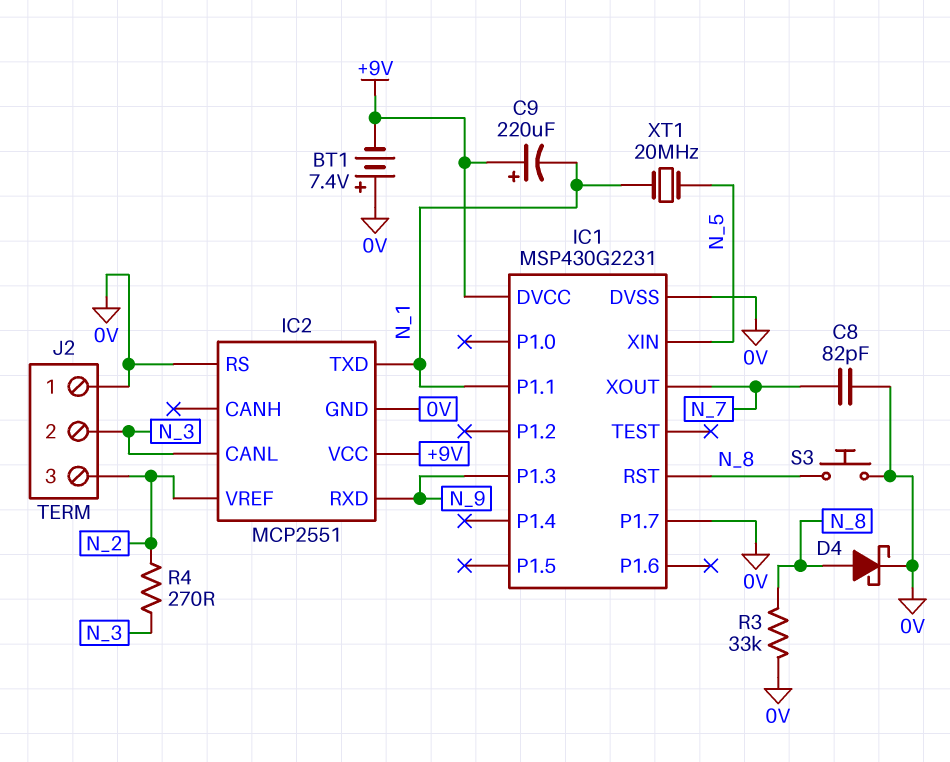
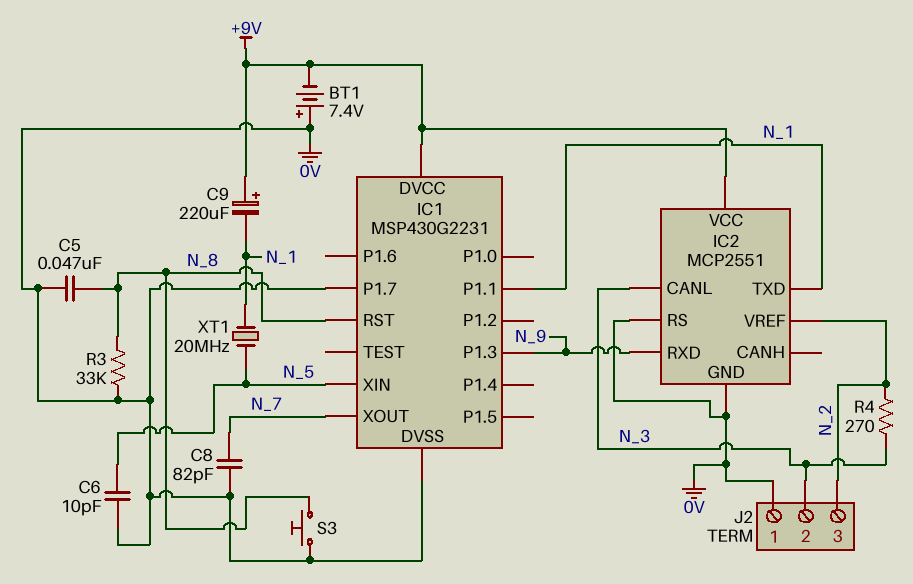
C5: none -> 47nF (0V, N_8)
C6: none -> 10pF (0V, N_5)
D4: schottky (A N_8, K 0V) -> none

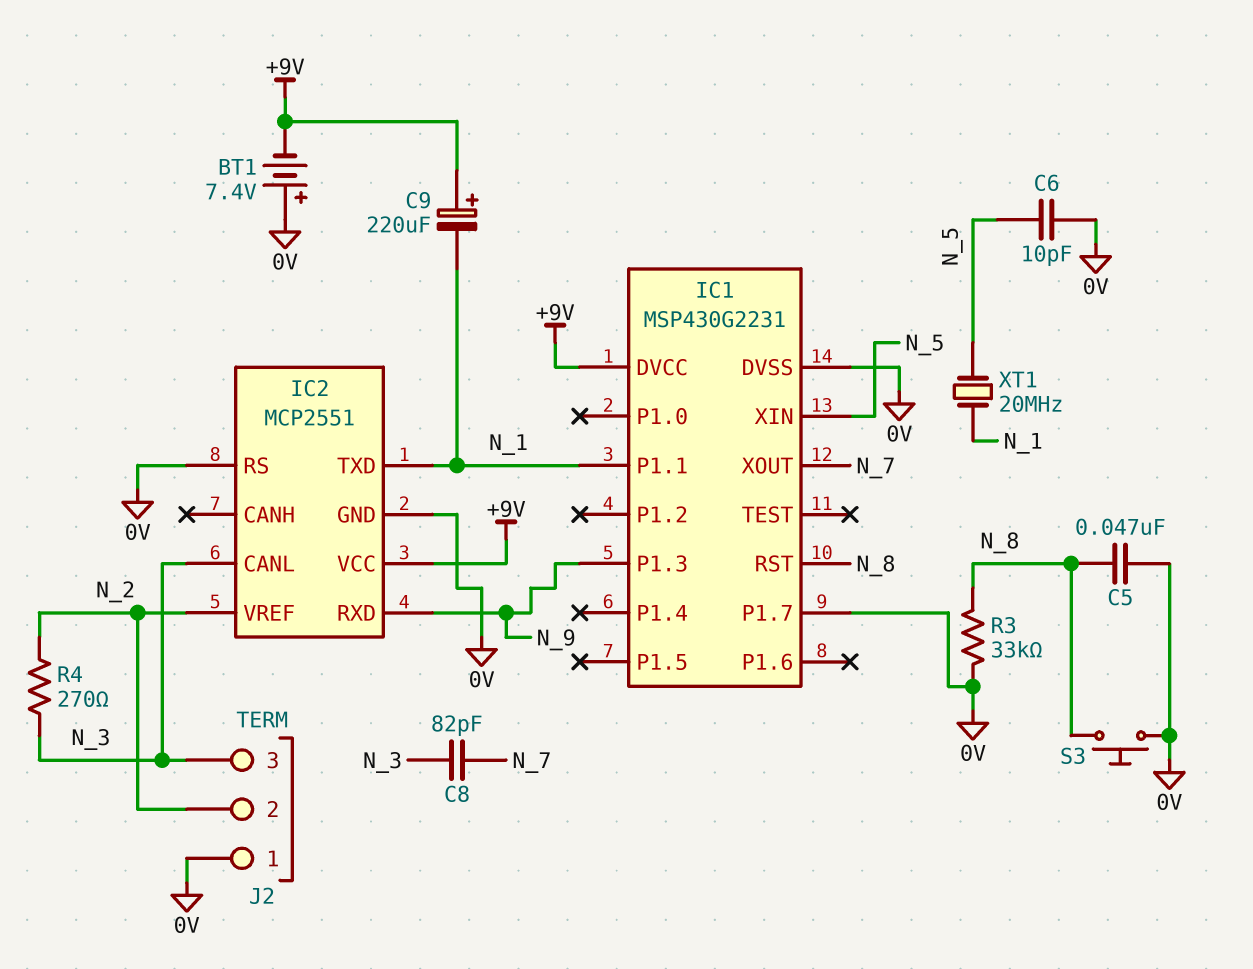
C8: 82pF (0V, N_7) -> 82pF (N_3, N_7)
J2 pin 2: N_3 -> N_2
J2 pin 3: N_2 -> N_3

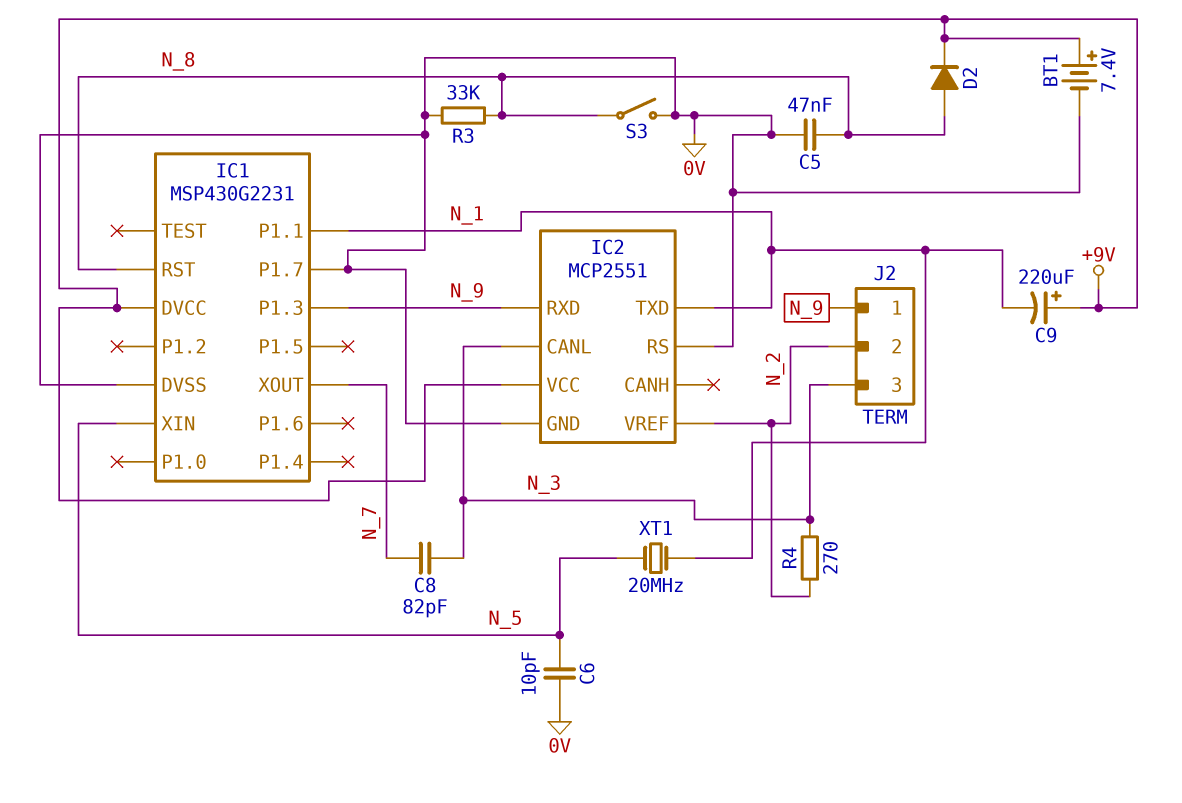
BT1: 7.4V (plus 0V, minus +9V) -> 7.4V (plus +9V, minus 0V)
D2: none -> diode (A N_8, K +9V)
J2 pin 1: 0V -> N_9
S3: button (0V, N_8) -> switch (0V, N_8)

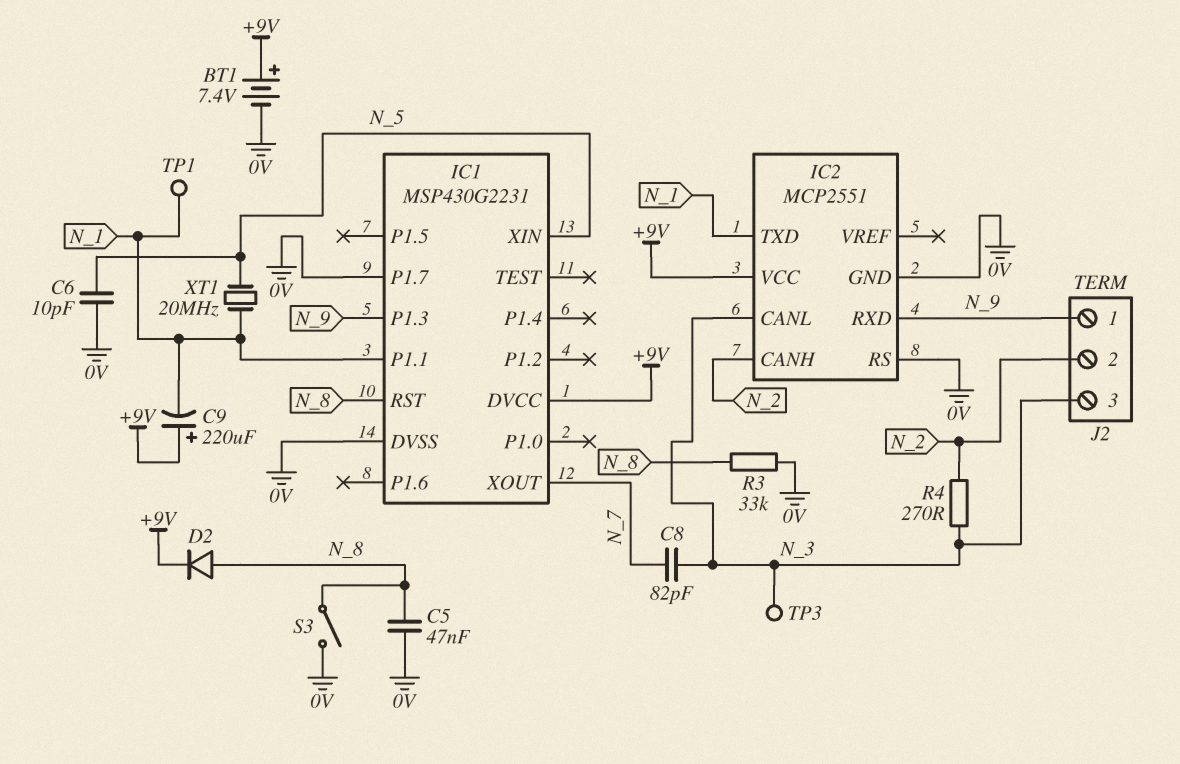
IC2 pin CANH: none -> N_2
IC2 pin VREF: N_2 -> none
TP1: none -> test point (N_1)
TP3: none -> test point (N_3)

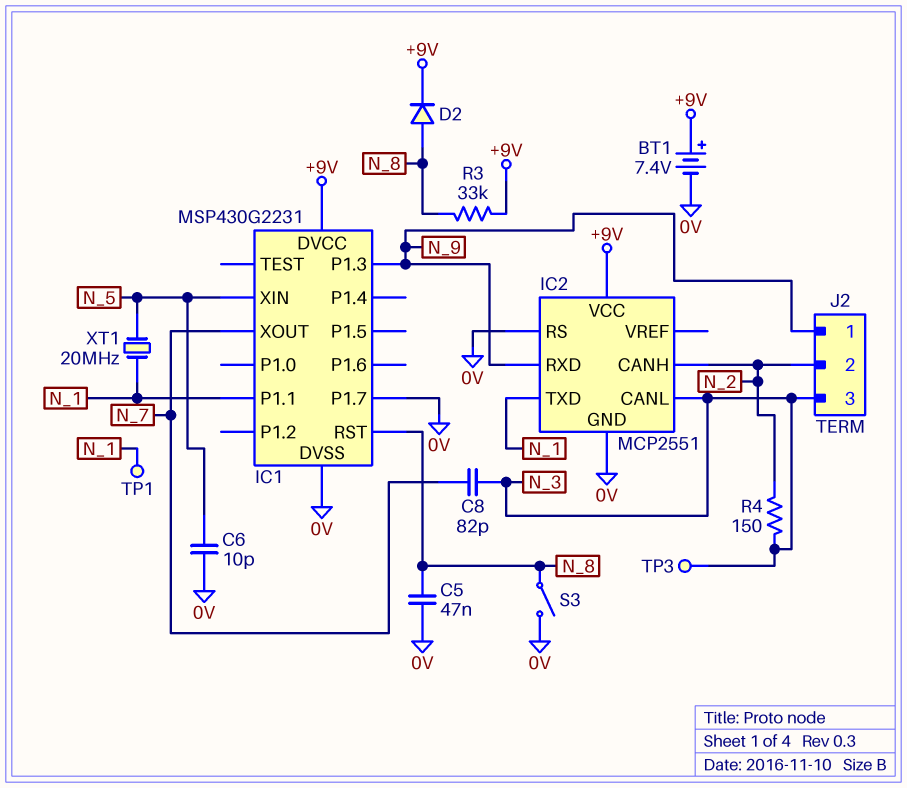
C9: 220uF (plus +9V, minus N_1) -> none
R3: 33k (0V, N_8) -> 33k (+9V, N_8)
R4: 270 (N_2, N_3) -> 150 (N_2, N_3)

